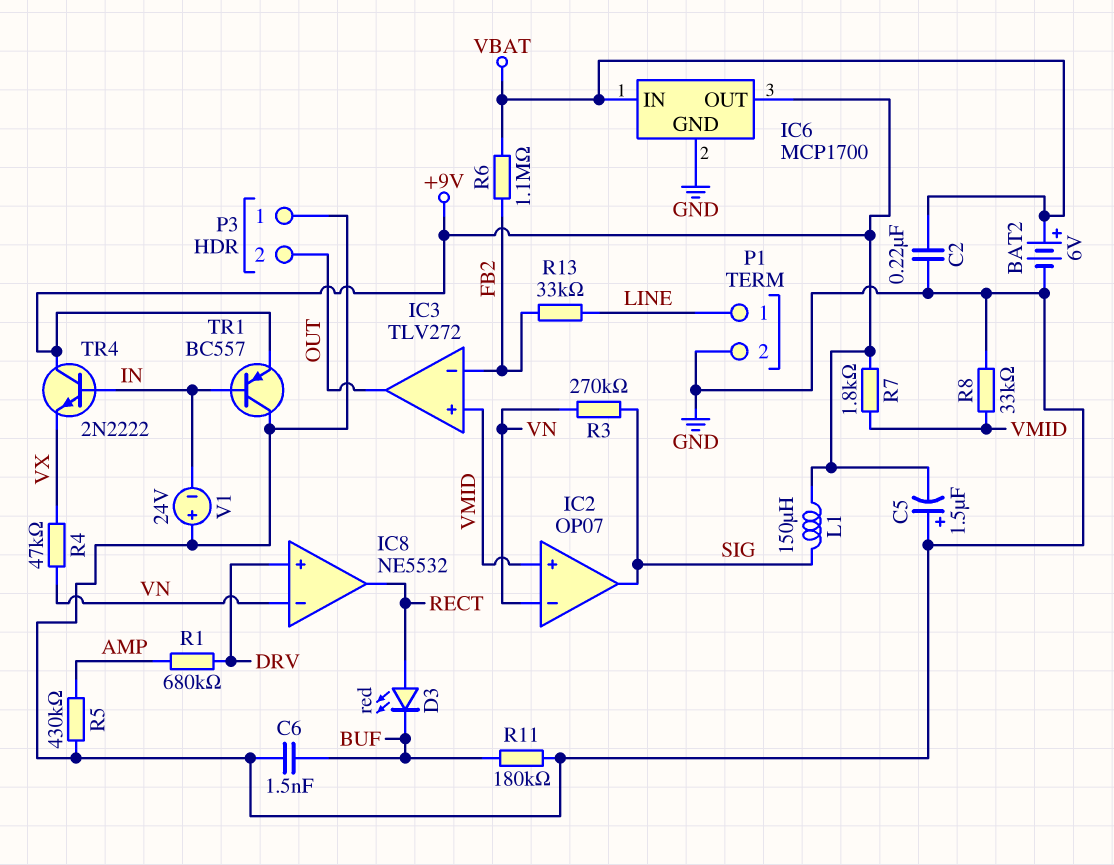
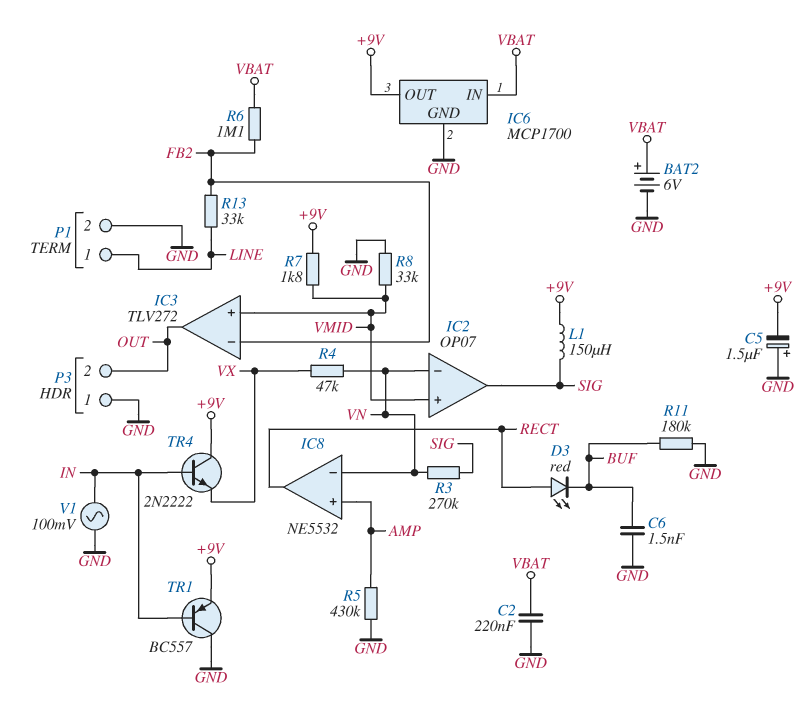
IC8 pin in+: DRV -> AMP
R1: 680k (AMP, DRV) -> none
V1: 24V (plus GND, minus IN) -> AC 100mV (GND, IN)

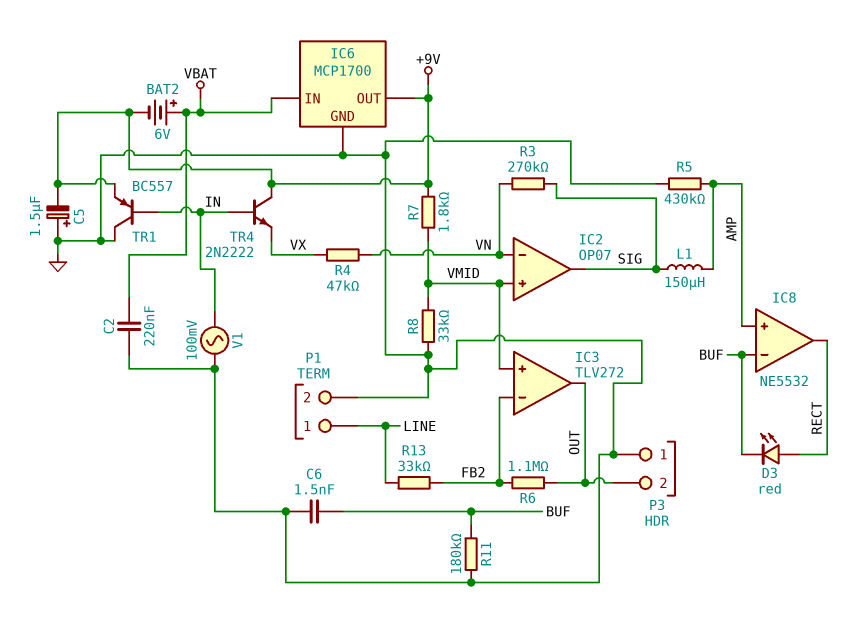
BAT2: 6V (plus VBAT, minus GND) -> 6V (plus VBAT, minus +9V)
IC8 pin in-: VN -> BUF
L1: 150uH (+9V, SIG) -> 150uH (AMP, SIG)
R6: 1.1M (FB2, VBAT) -> 1.1M (FB2, OUT)

